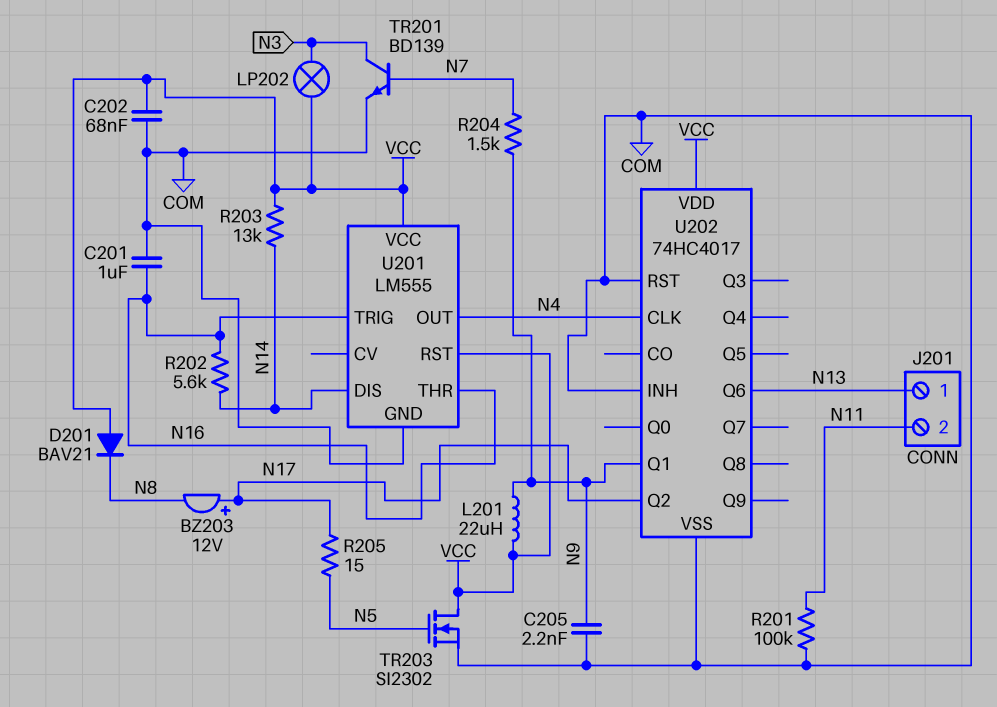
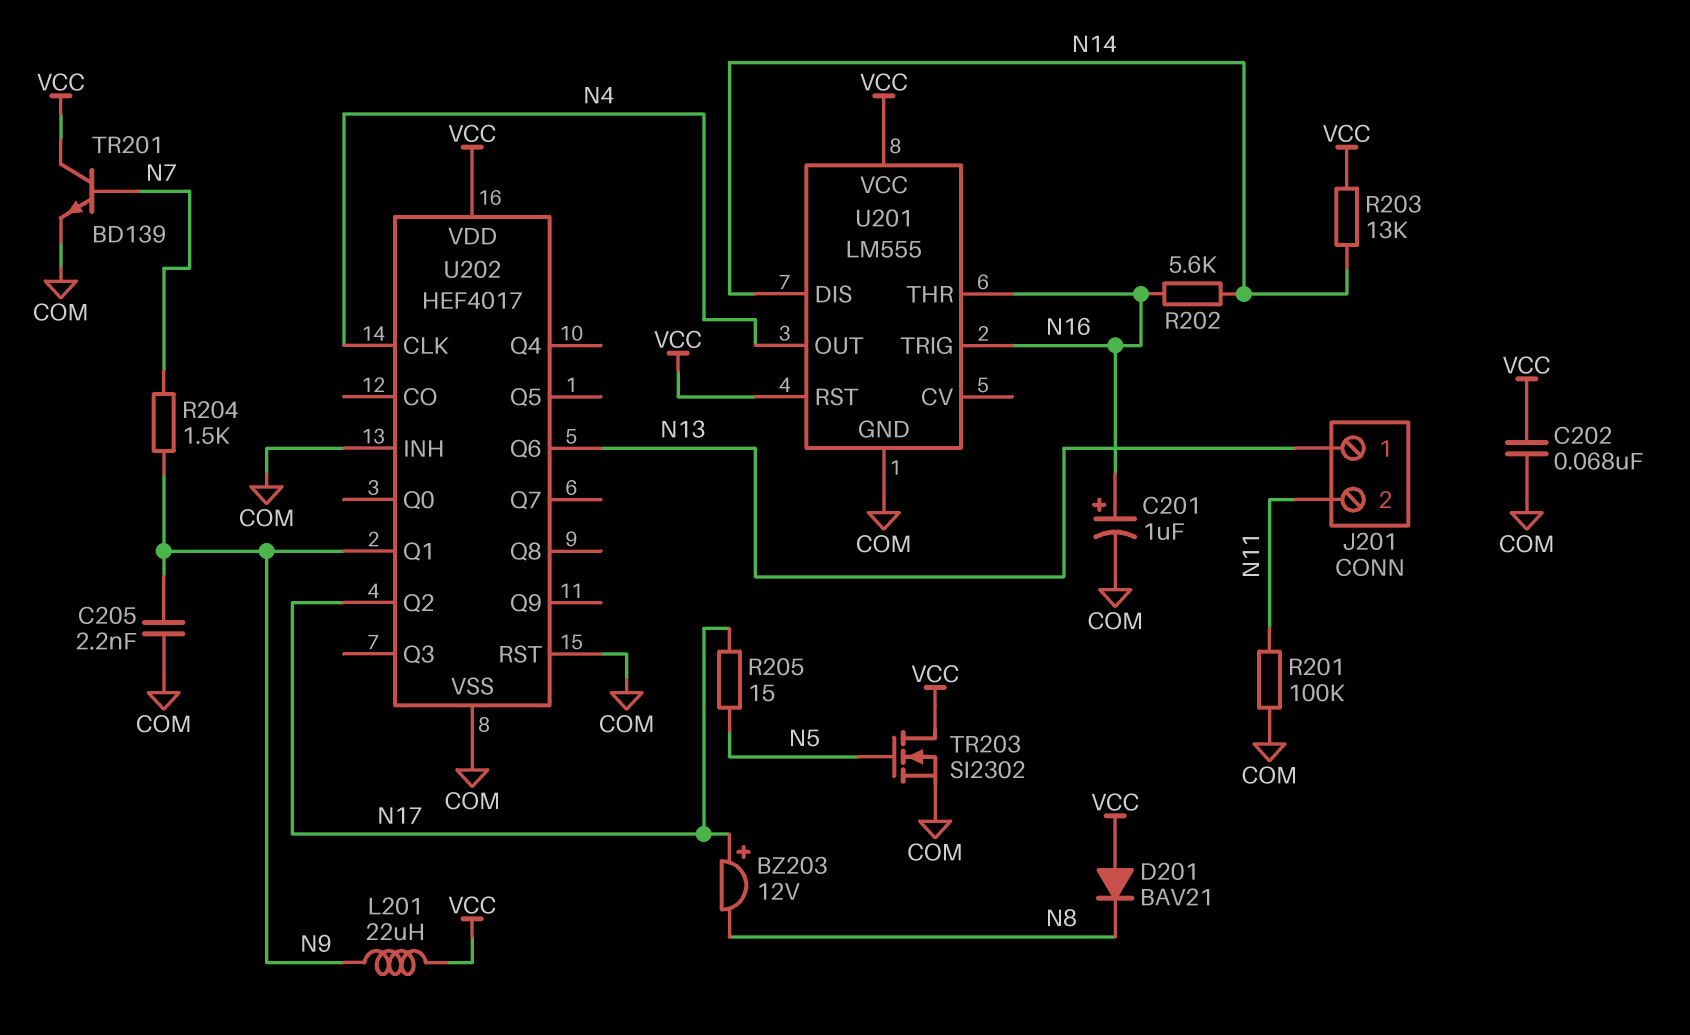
C201: 1uF (COM, N16) -> 1uF (plus N16, minus COM)
LP202: lamp (N3, VCC) -> none
TR201: NPN BD139 (B N7, C N3, E COM) -> NPN BD139 (B N7, C VCC, E COM)
U202: 74HC4017 -> HEF4017

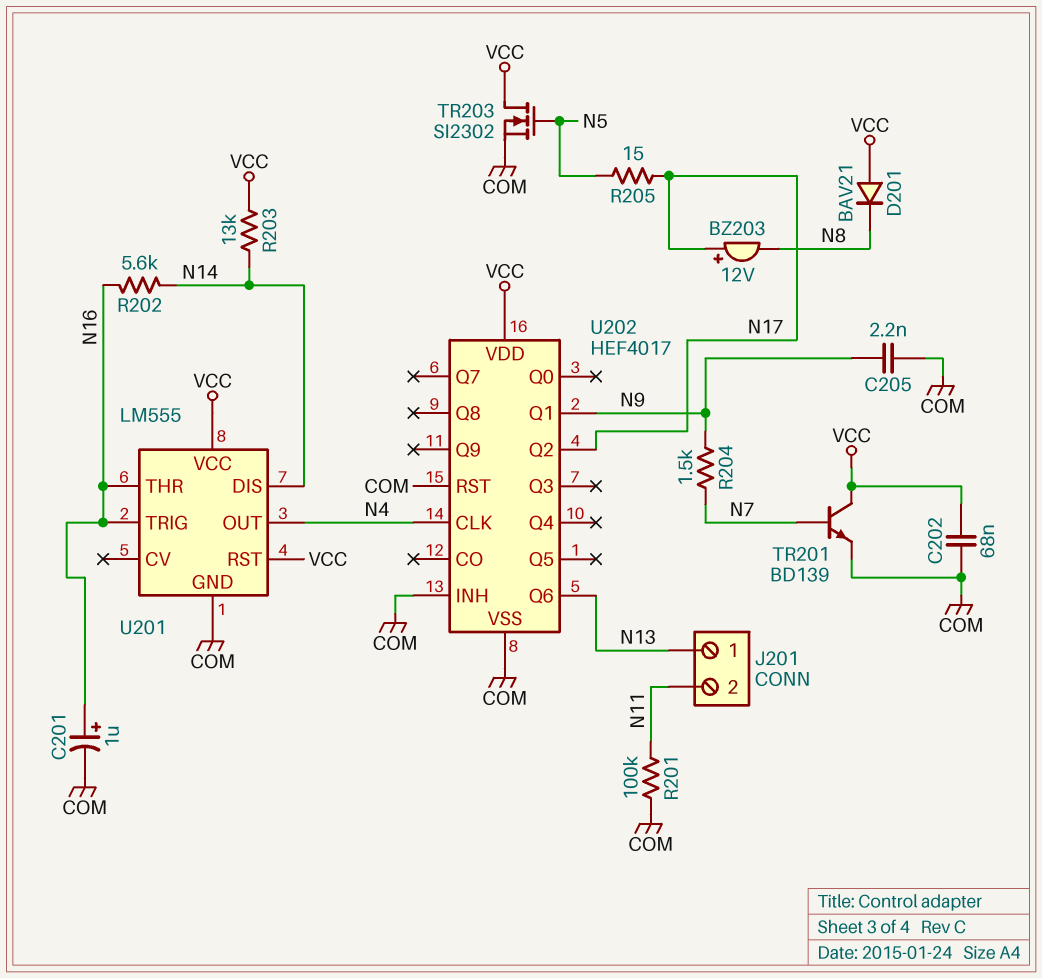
L201: 22uH (N9, VCC) -> none

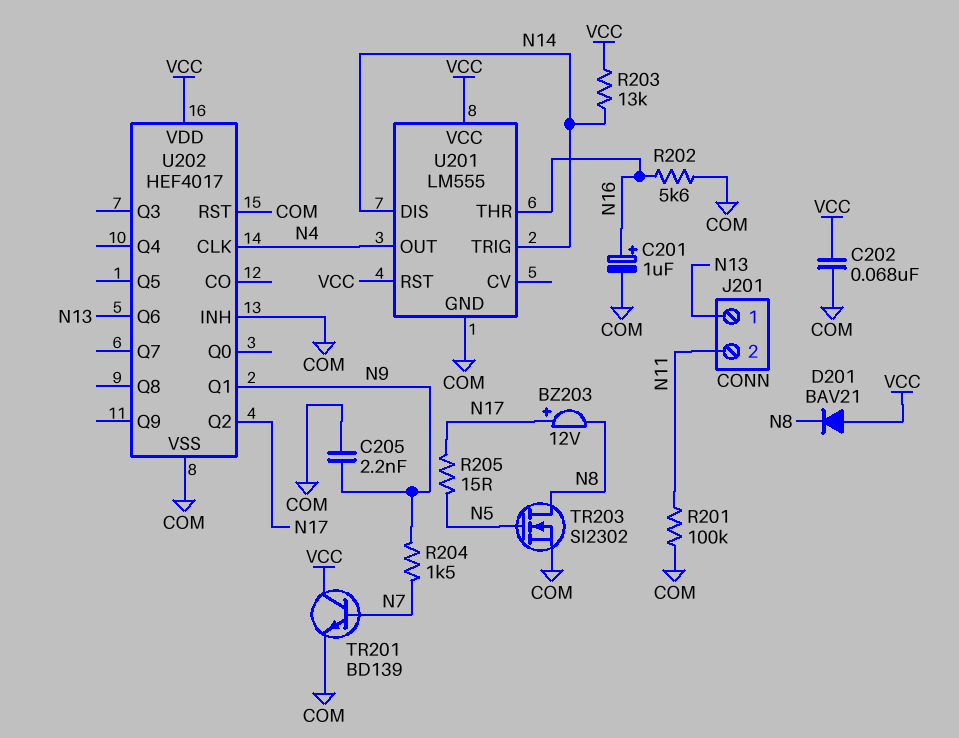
R202: 5.6k (N14, N16) -> 5.6k (COM, N16)
TR203: NMOS SI2302 (G N5, D VCC, S COM) -> NMOS SI2302 (G N5, D N8, S COM)
U201 pin TRIG: N16 -> N14

